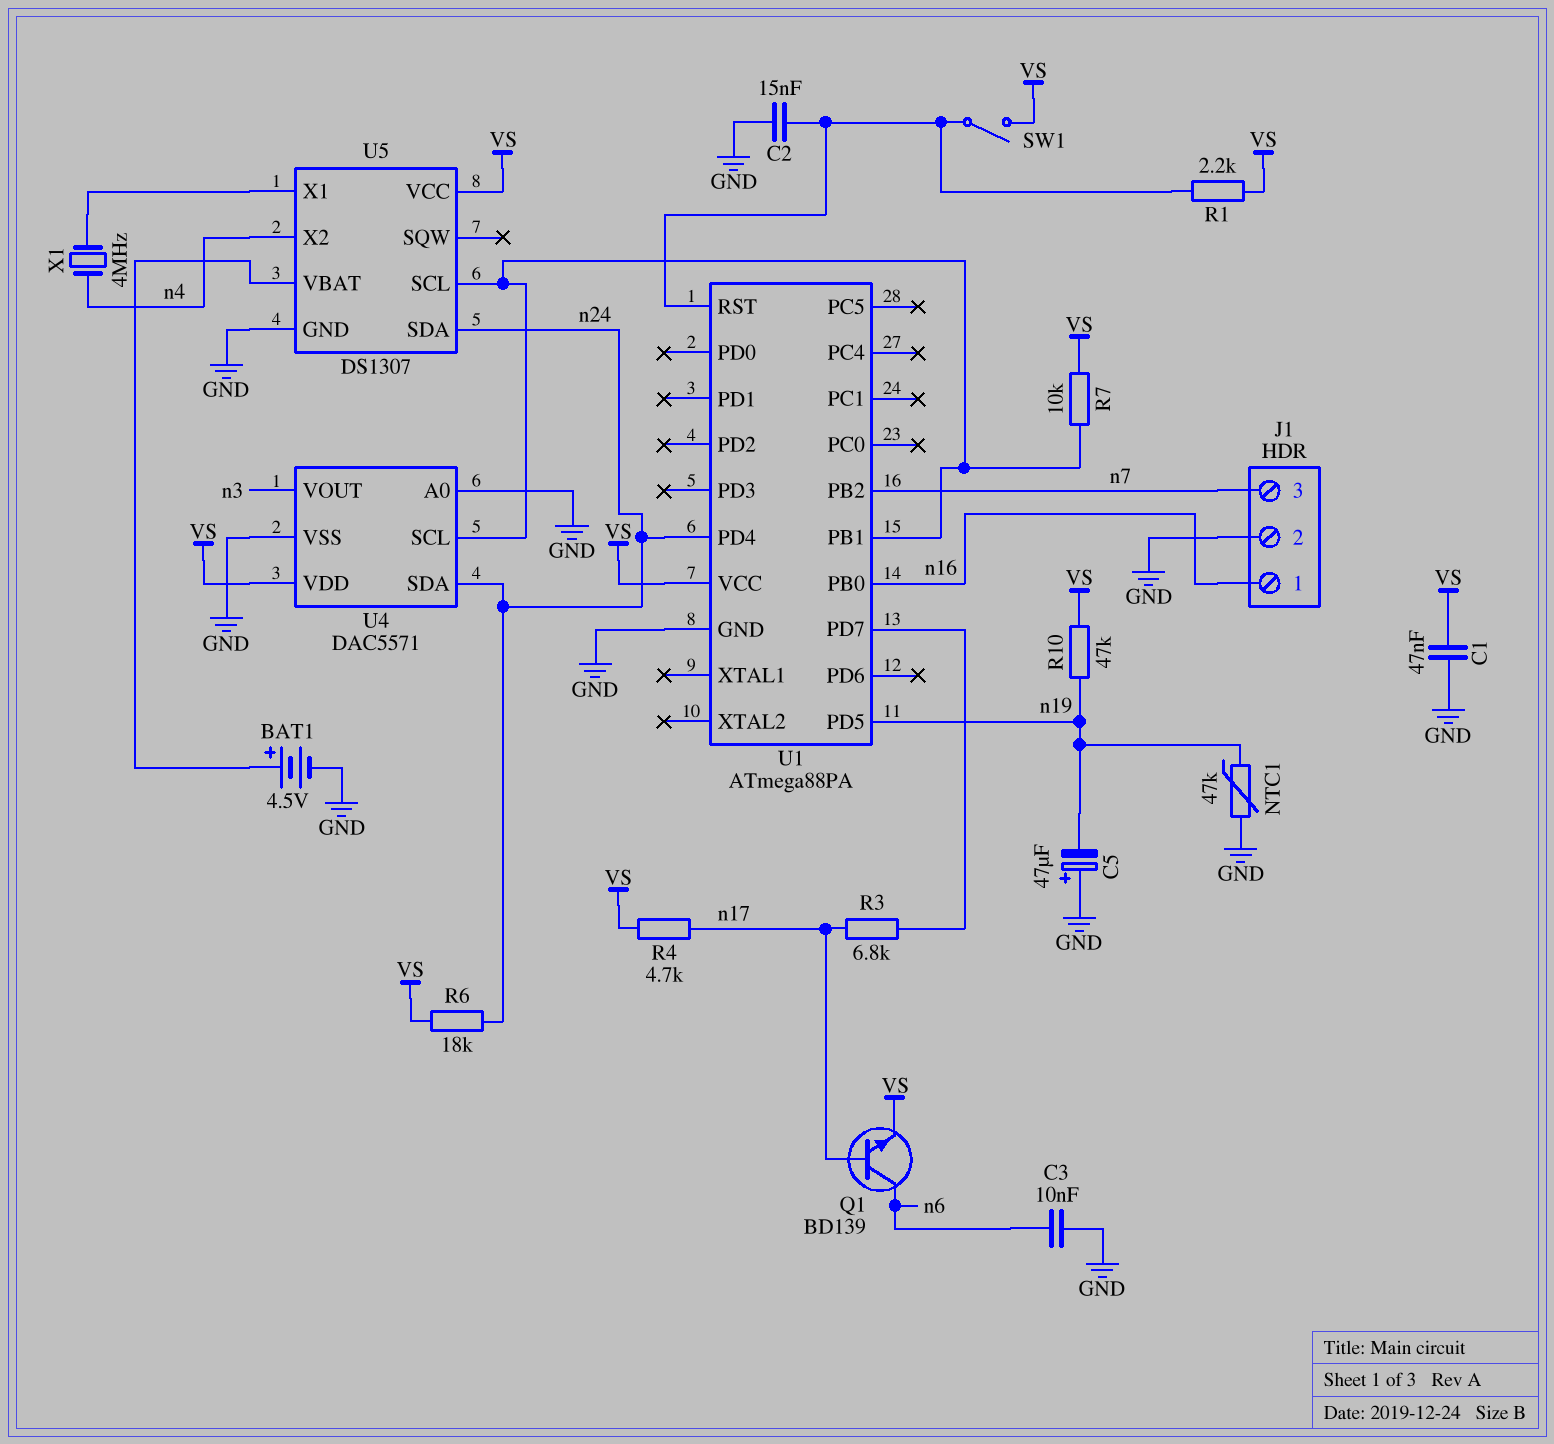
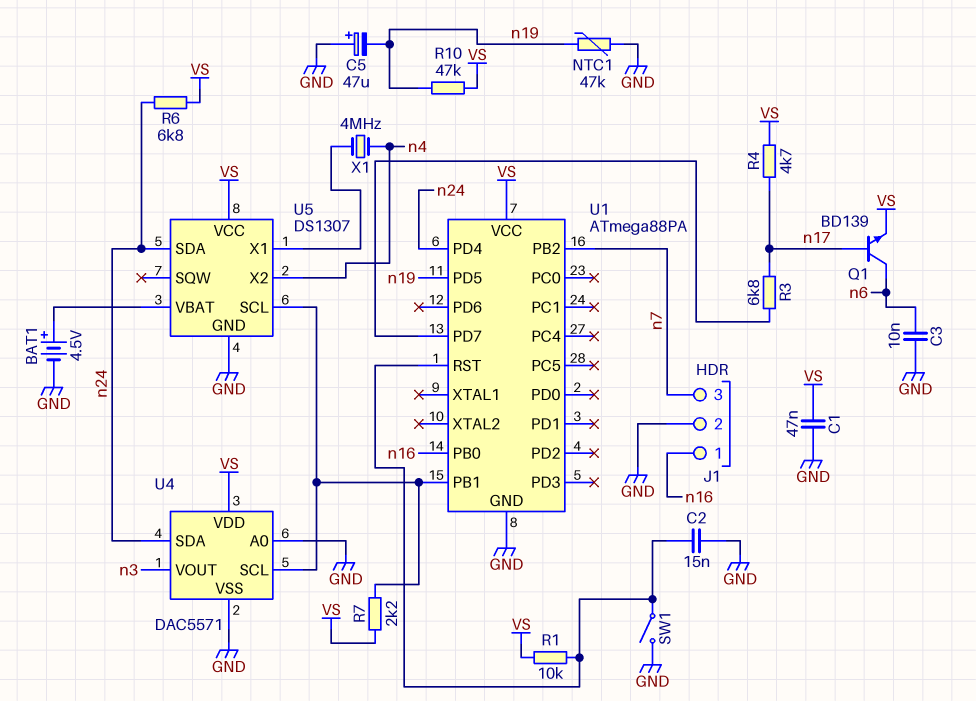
R1: 2.2k (U1/RST, VS) -> 10k (U1/RST, VS)
R6: 18k (VS, n24) -> 6.8k (VS, n24)
R7: 10k (U1/PB1, VS) -> 2.2k (U1/PB1, VS)
SW1: switch (U1/RST, VS) -> switch (GND, U1/RST)

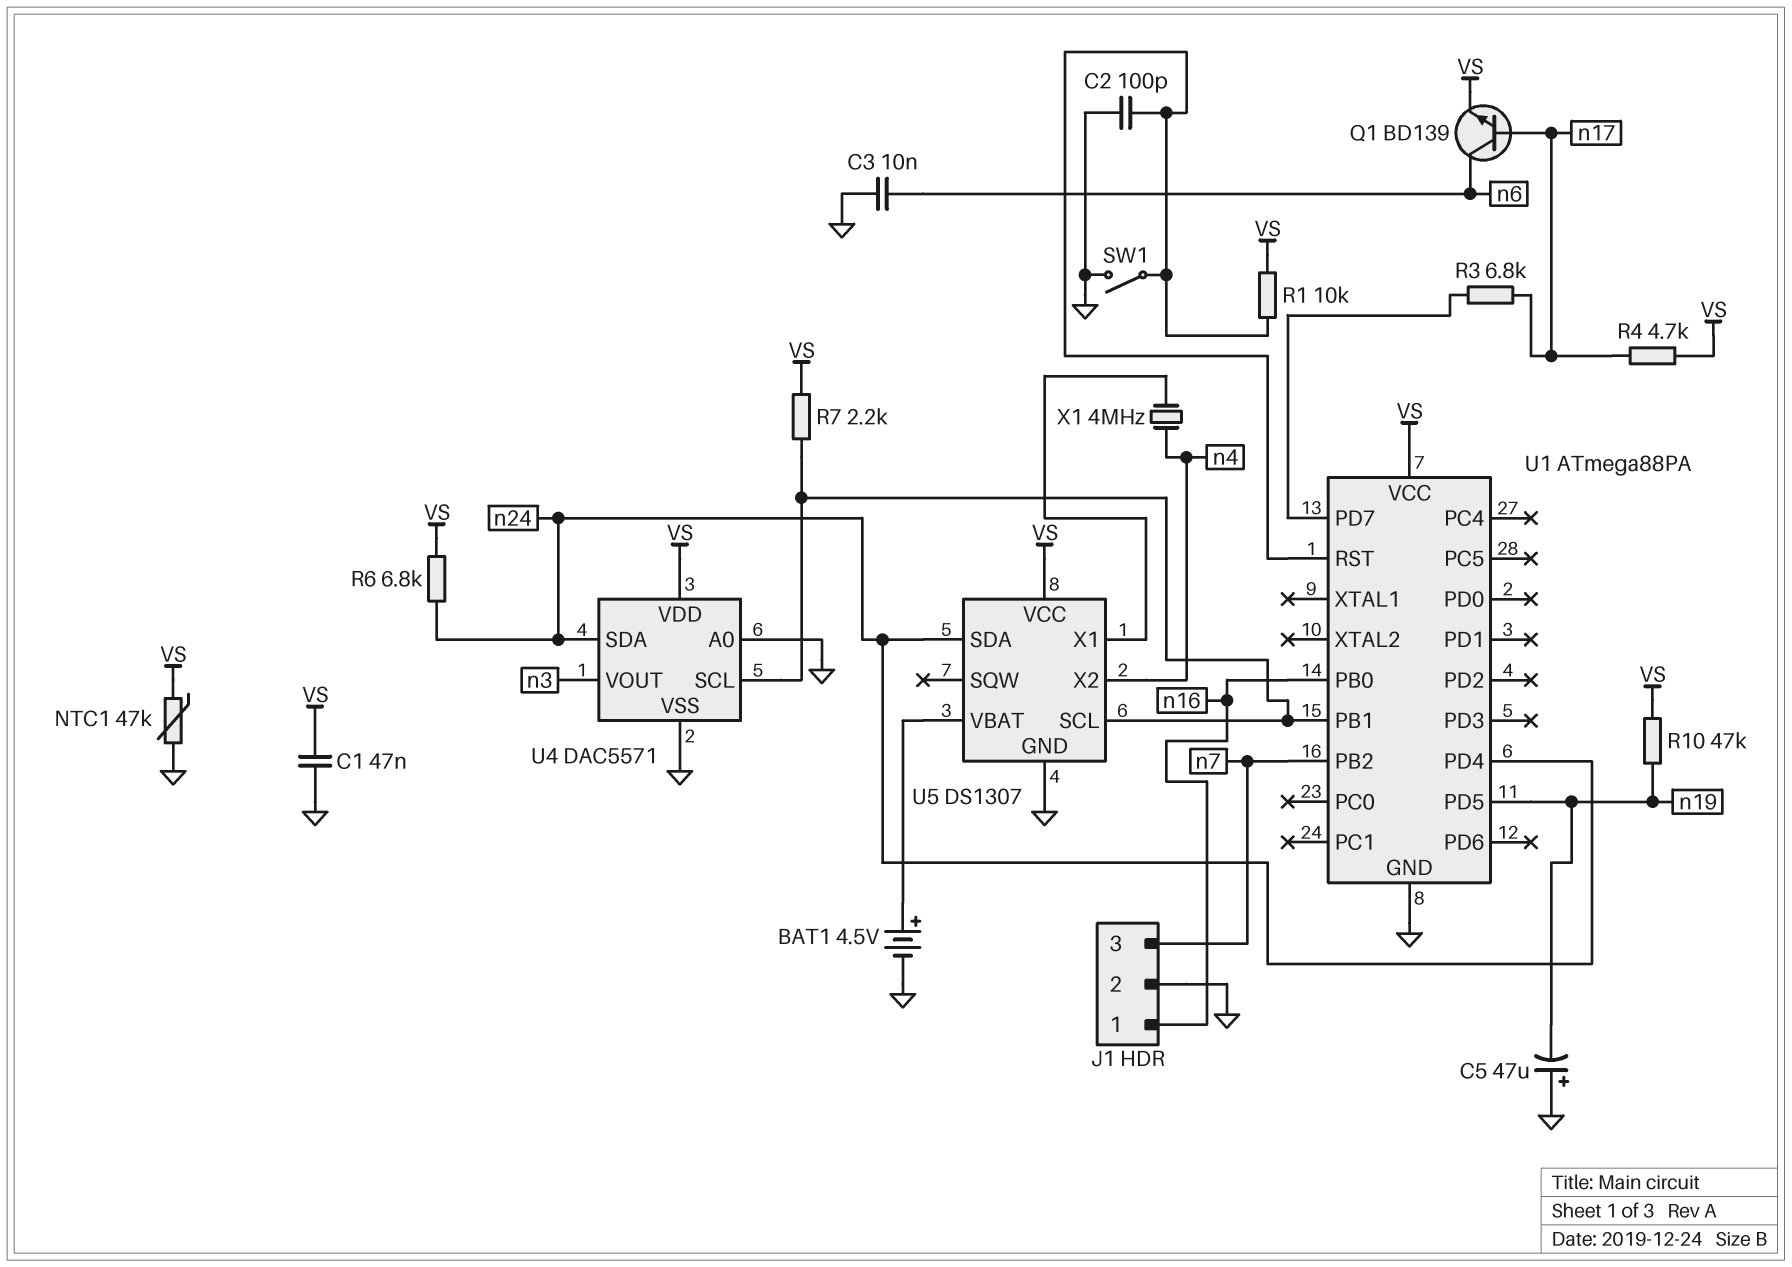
C2: 15nF (GND, U1/RST) -> 100pF (GND, U1/RST)
NTC1: 47k (GND, n19) -> 47k (GND, VS)

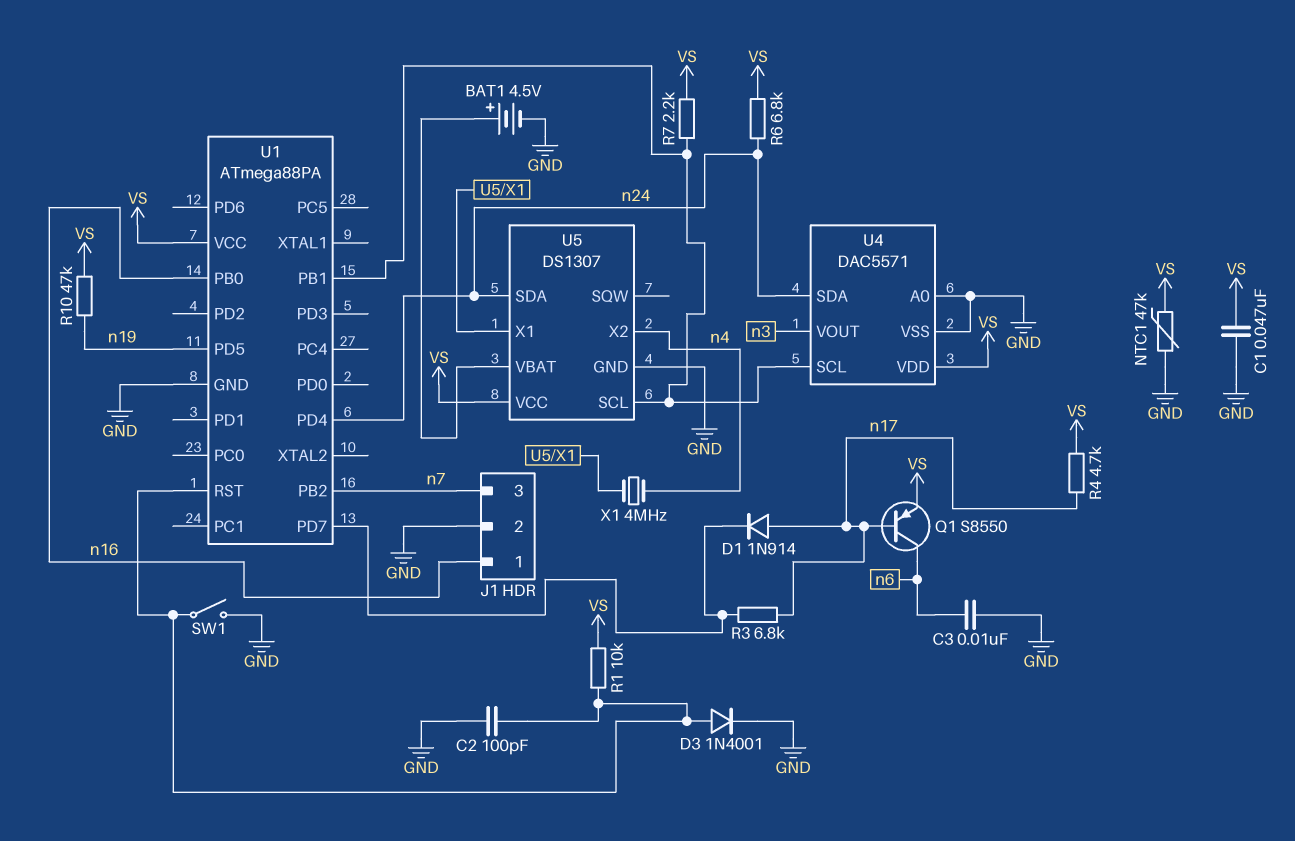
C5: 47uF (plus GND, minus n19) -> none
D1: none -> diode 1N914 (A n17, K U1/PD7)
D3: none -> diode 1N4001 (A U1/RST, K GND)
Q1: NPN BD139 (B n17, C n6, E VS) -> PNP S8550 (B n17, C n6, E VS)

